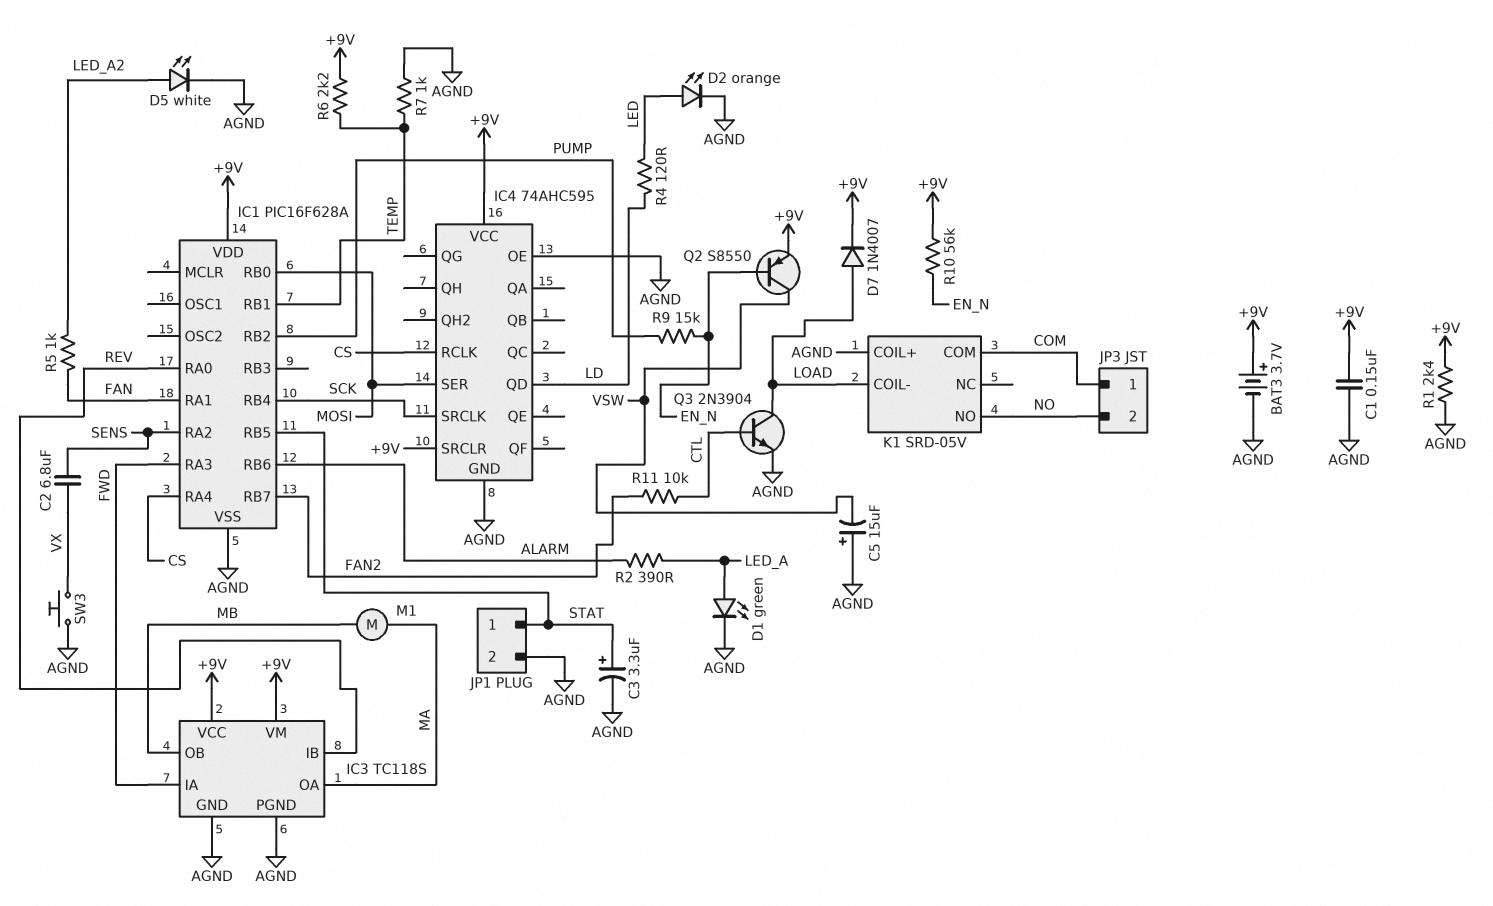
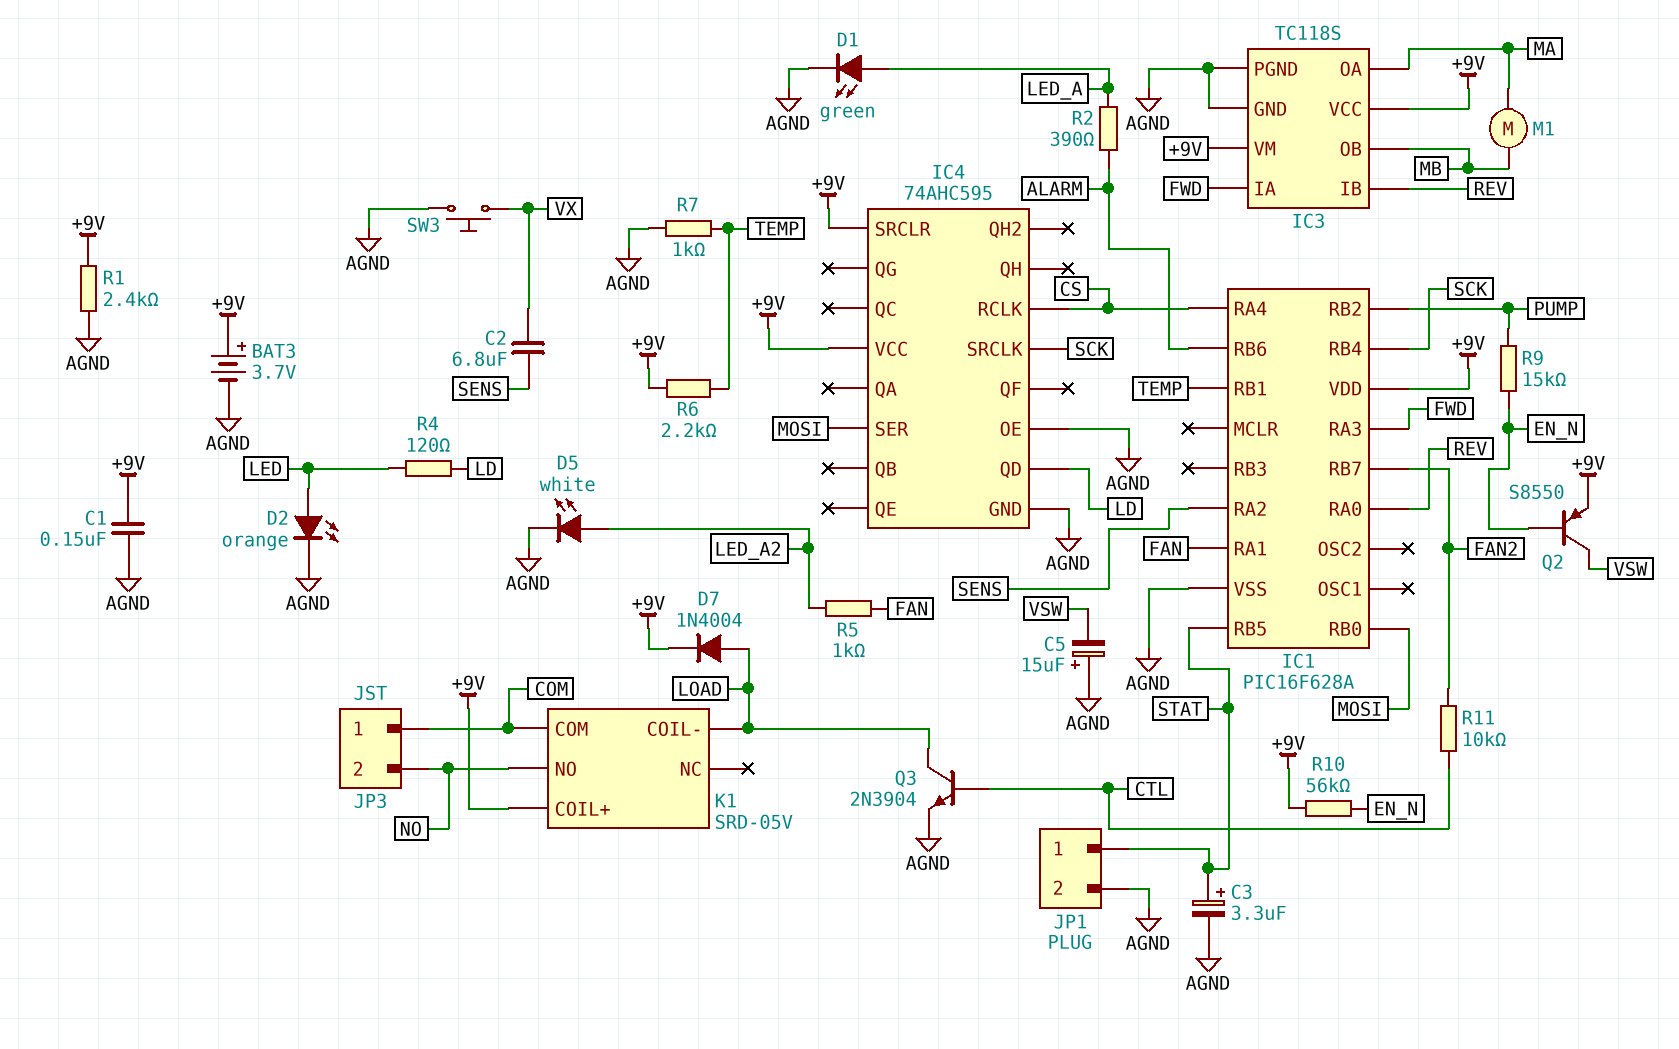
D7: diode 1N4007 (A LOAD, K +9V) -> diode 1N4004 (A LOAD, K +9V)
K1 pin COIL+: AGND -> +9V

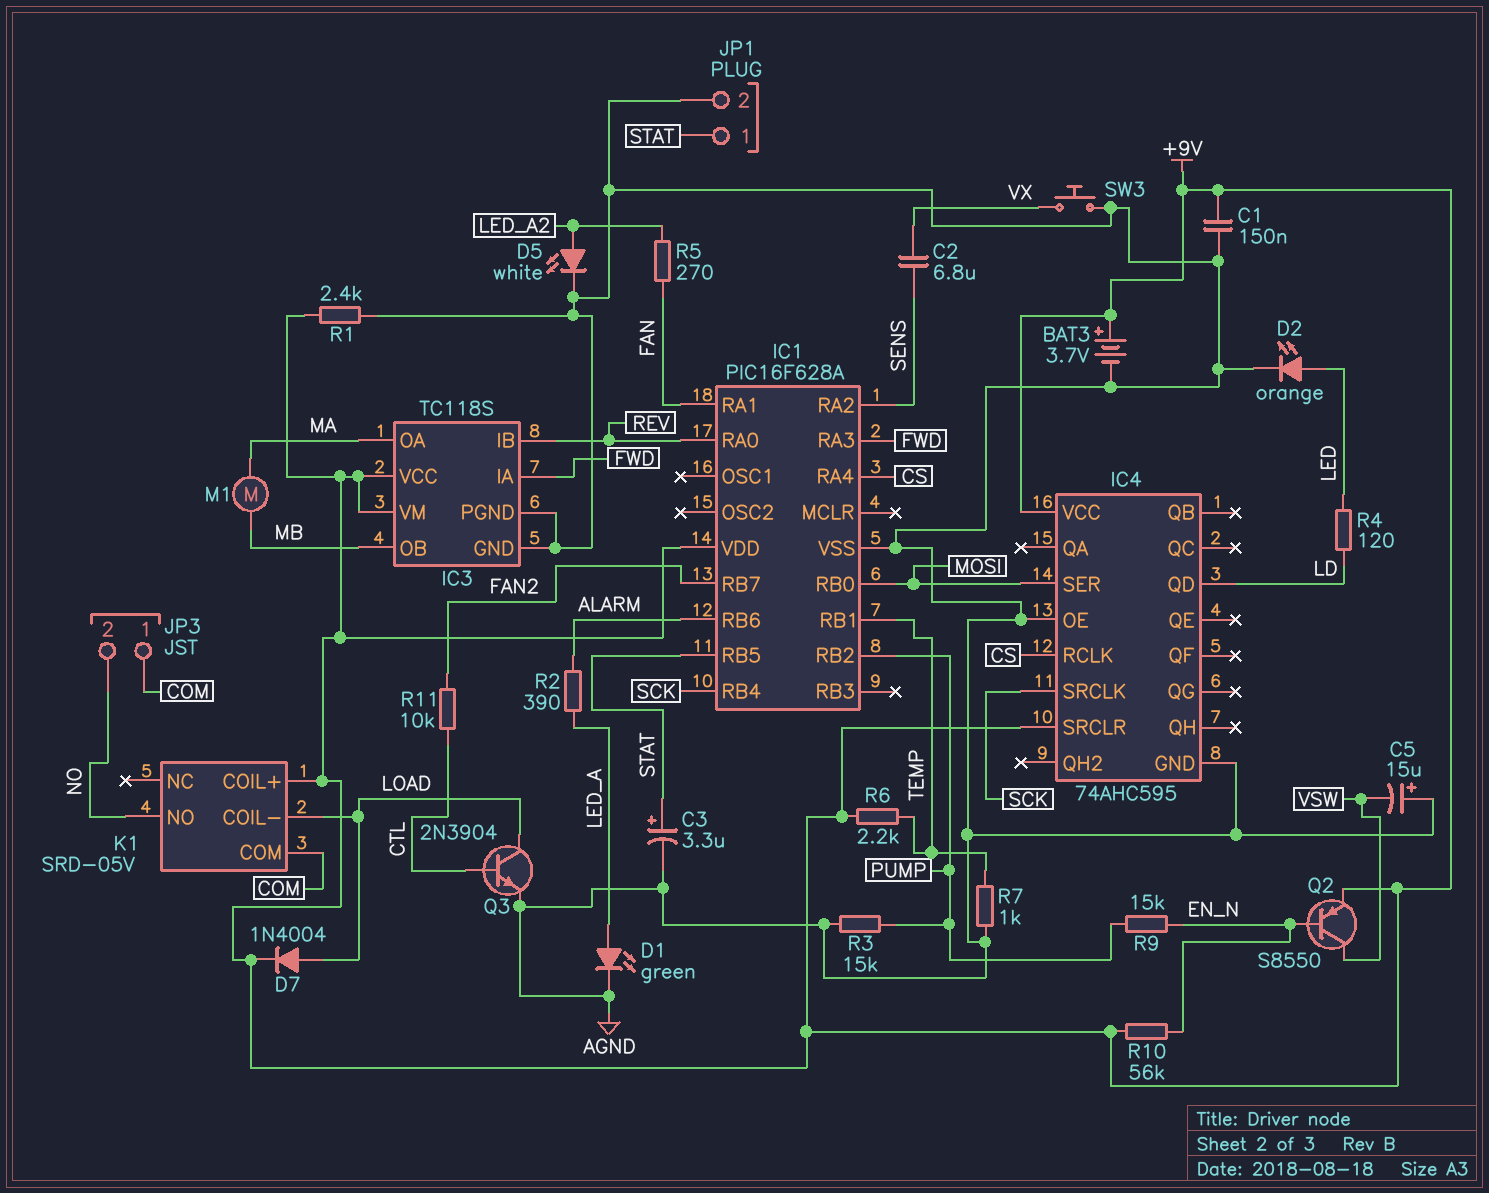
R3: none -> 15k (AGND, PUMP)
R5: 1k (FAN, LED_A2) -> 270 (FAN, LED_A2)

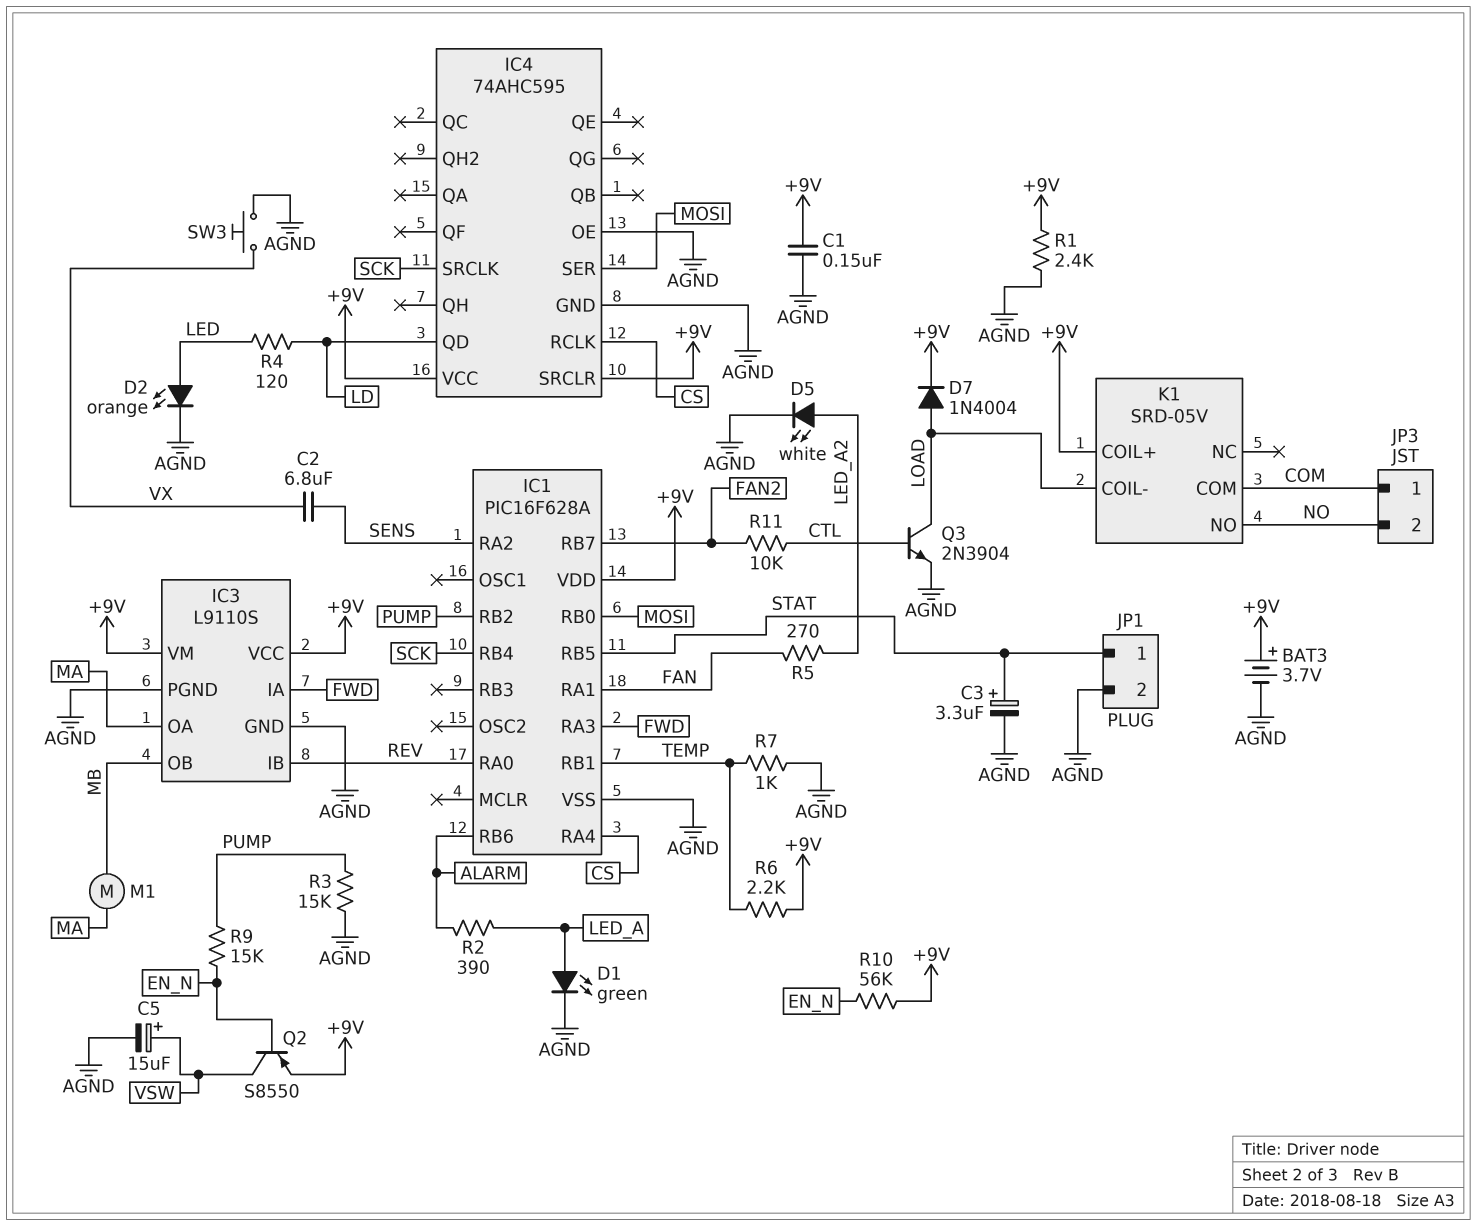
C5: 15uF (plus AGND, minus VSW) -> 15uF (plus VSW, minus AGND)
IC3: TC118S -> L9110S

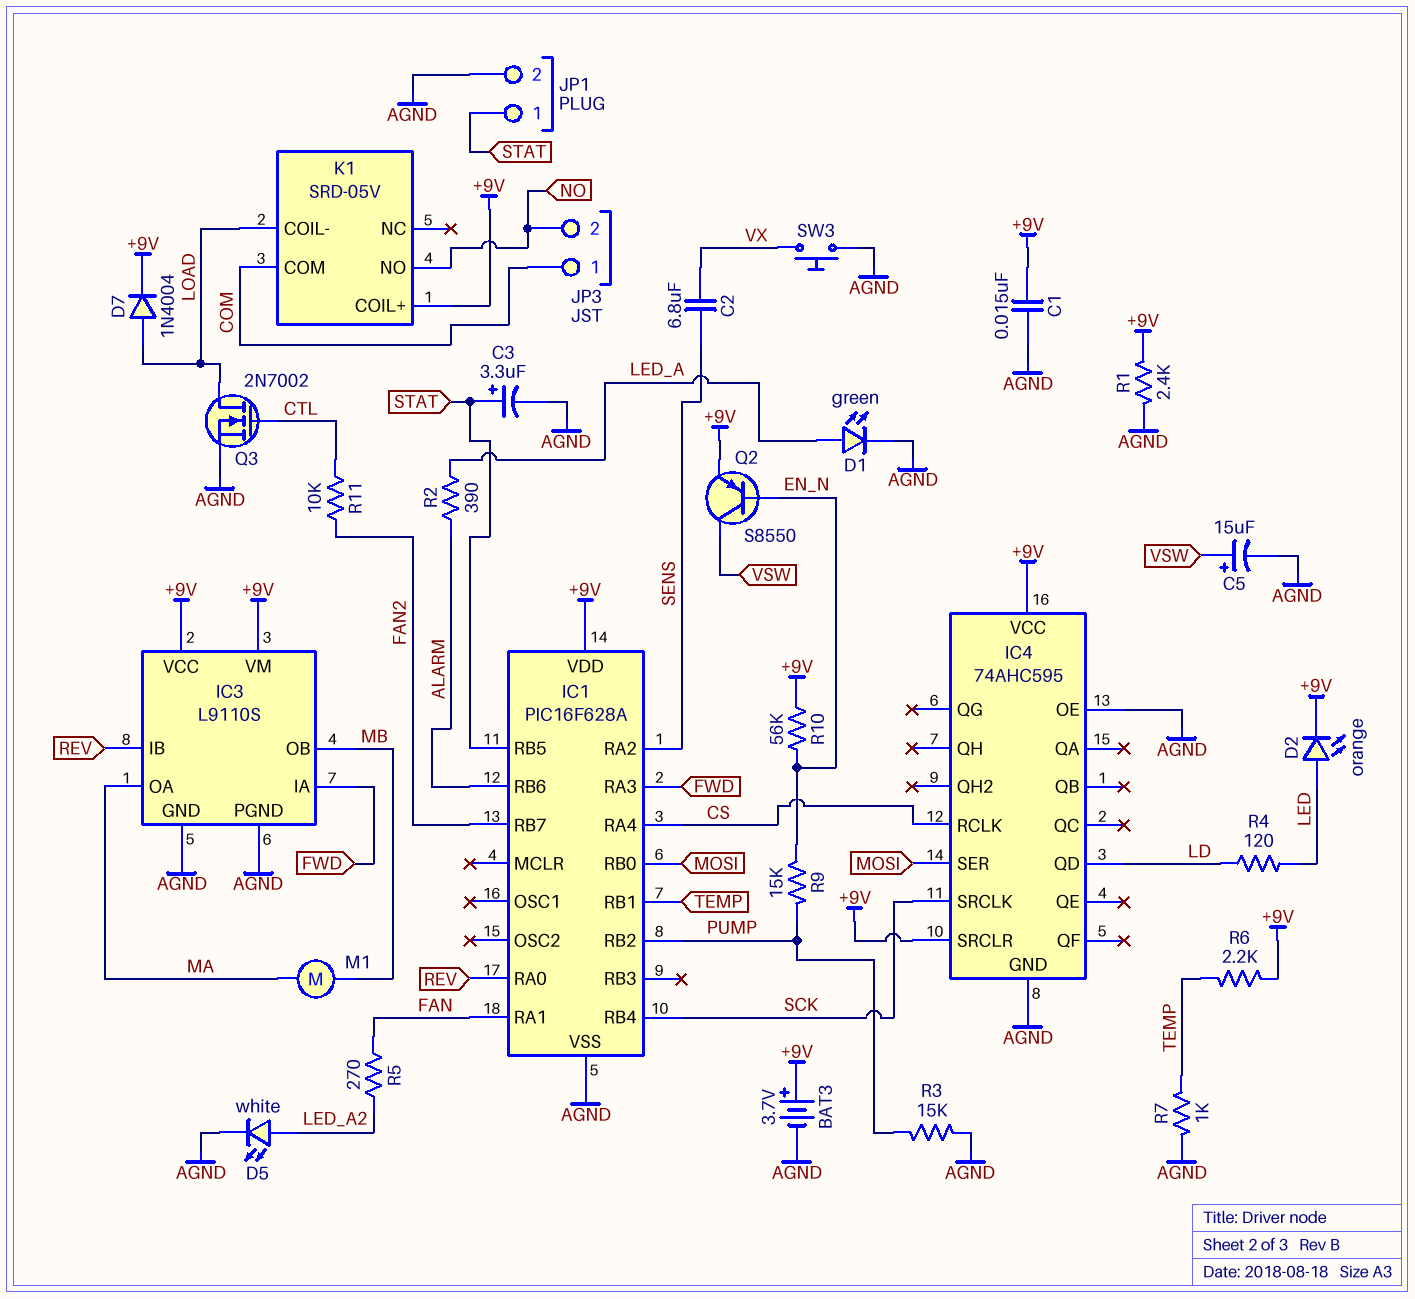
C1: 150nF (+9V, AGND) -> 15nF (+9V, AGND)
D2: LED orange (A LED, K AGND) -> LED orange (A LED, K +9V)
Q3: NPN 2N3904 (B CTL, C LOAD, E AGND) -> NMOS 2N7002 (G CTL, D LOAD, S AGND)

